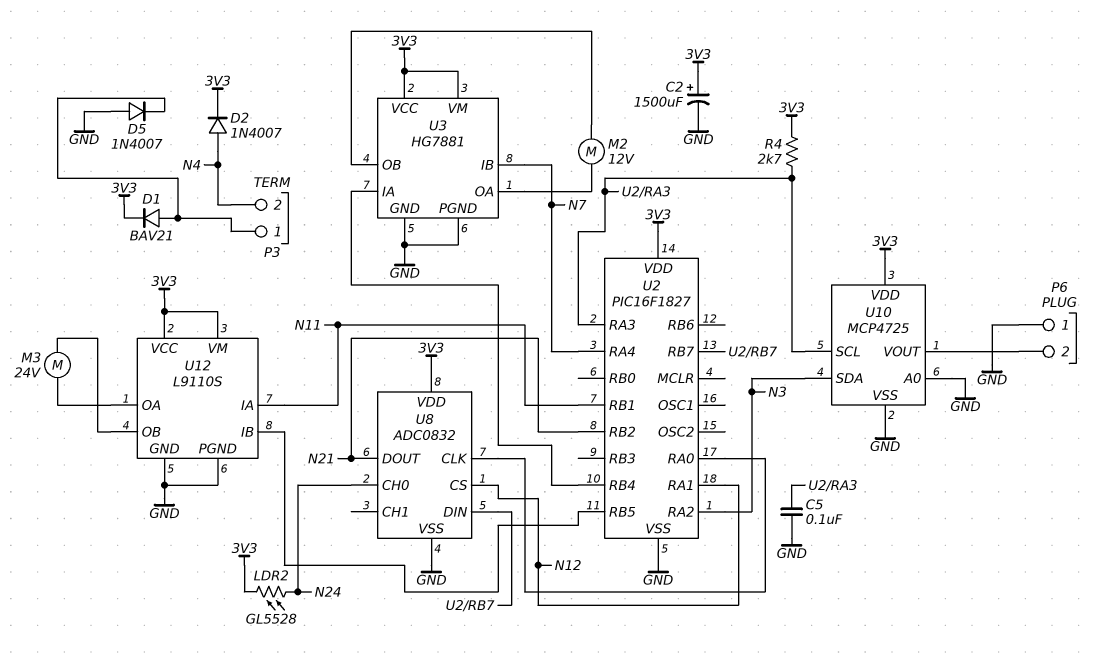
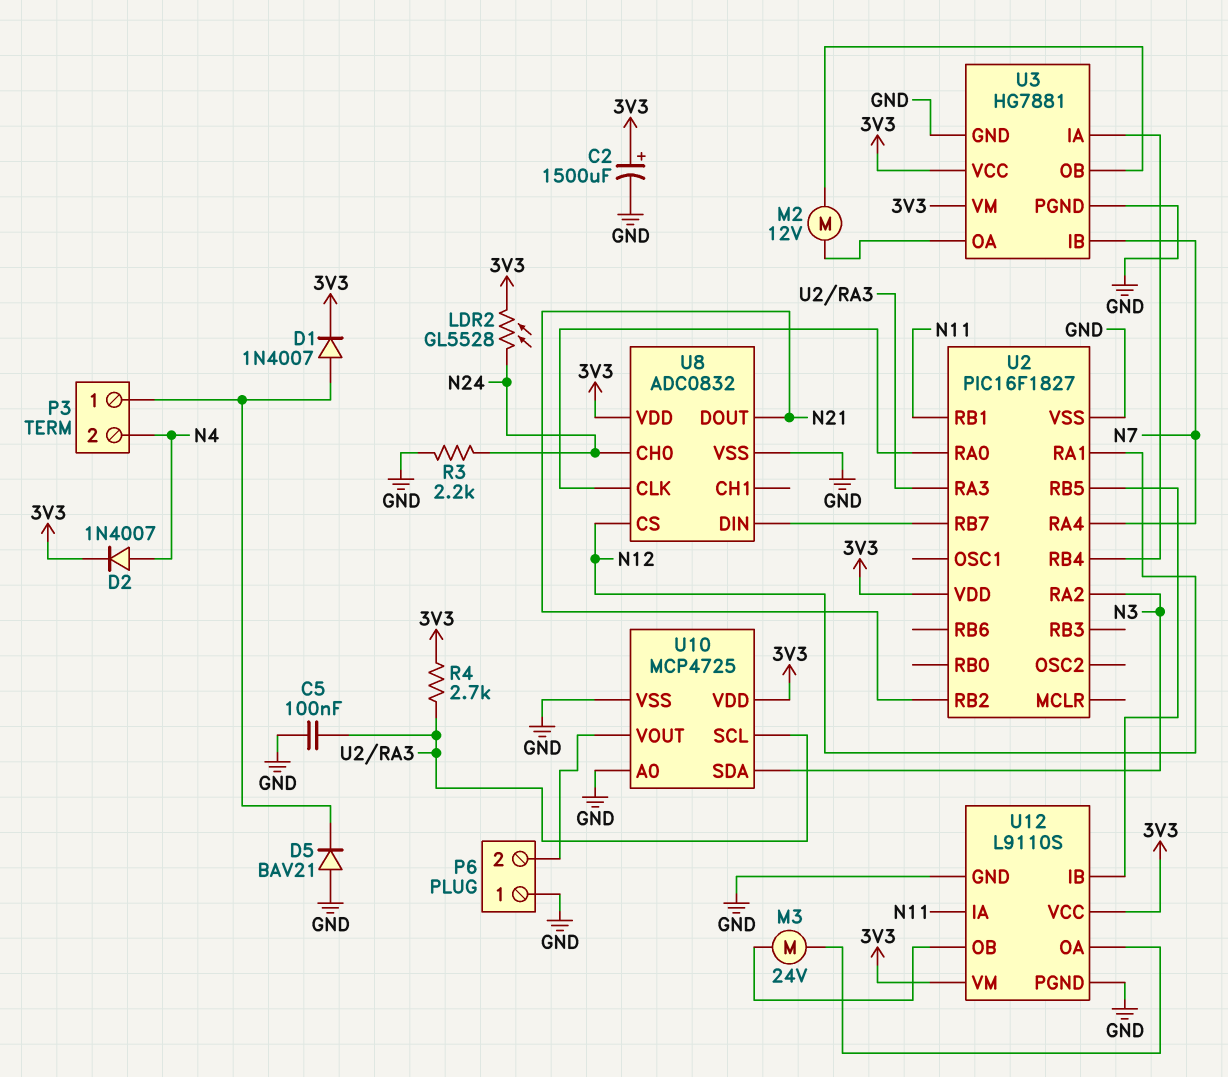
D1: diode BAV21 (A P3/1, K 3V3) -> diode 1N4007 (A P3/1, K 3V3)
D5: diode 1N4007 (A GND, K P3/1) -> diode BAV21 (A GND, K P3/1)
R3: none -> 2.2k (GND, N24)

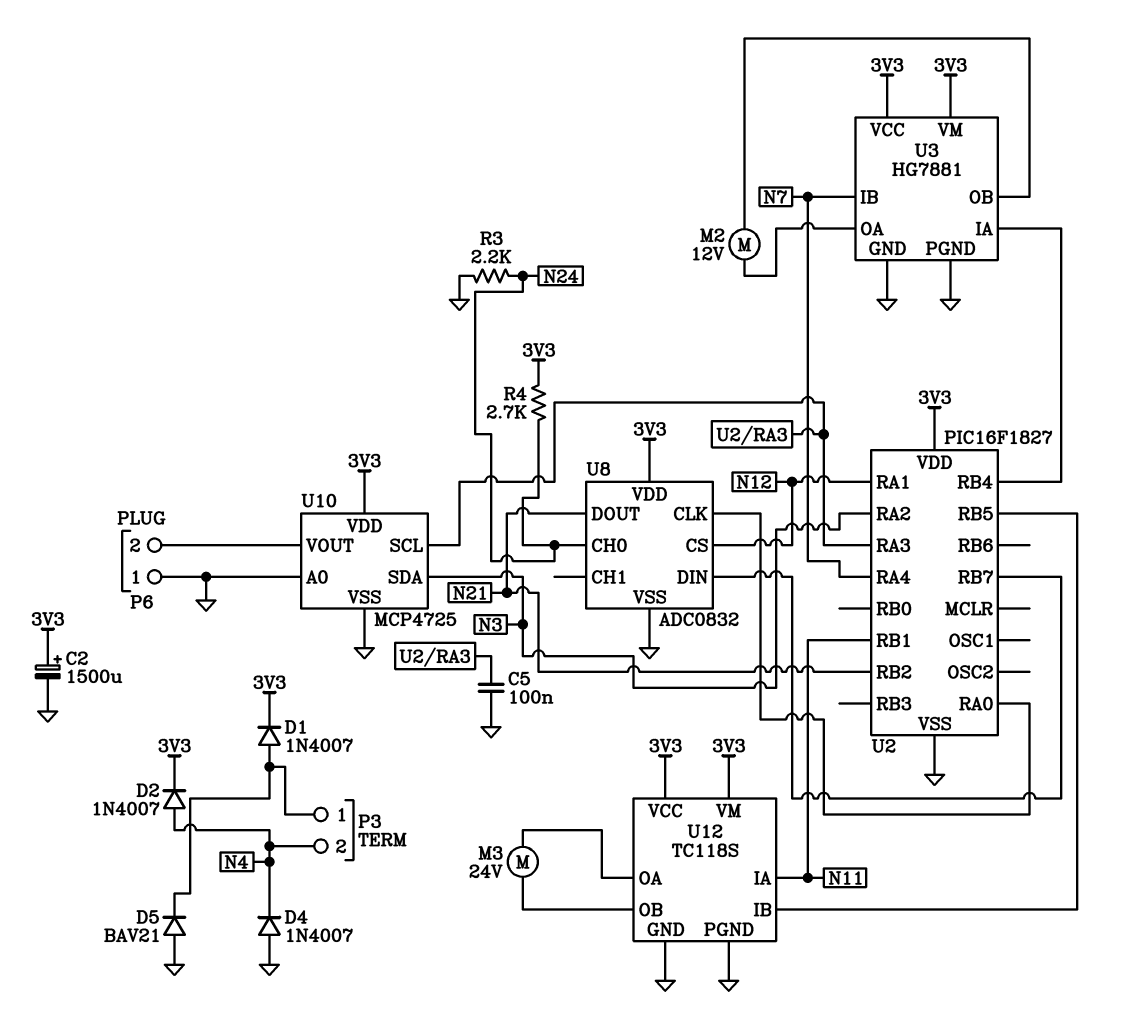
D4: none -> diode 1N4007 (A GND, K N4)
LDR2: GL5528 (3V3, N24) -> none
R4: 2.7k (3V3, U2/RA3) -> 2.7k (3V3, N24)
U12: L9110S -> TC118S

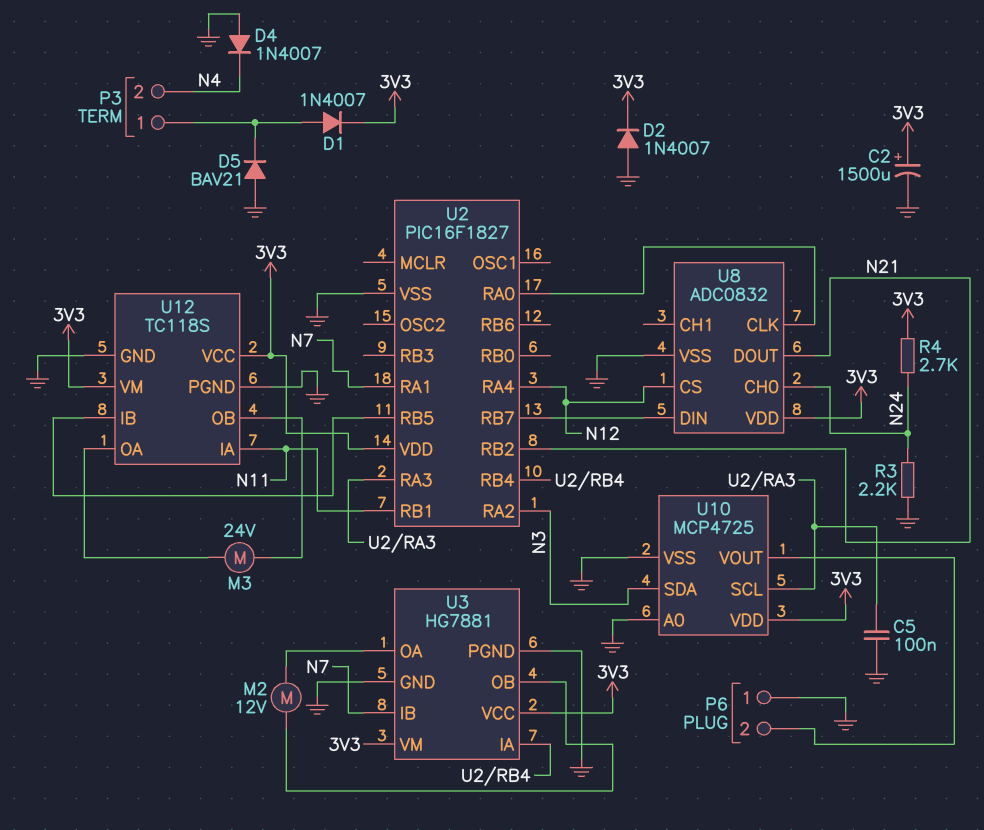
D2: diode 1N4007 (A N4, K 3V3) -> diode 1N4007 (A GND, K 3V3)
U2 pin RA1: N12 -> N7
U2 pin RA4: N7 -> N12

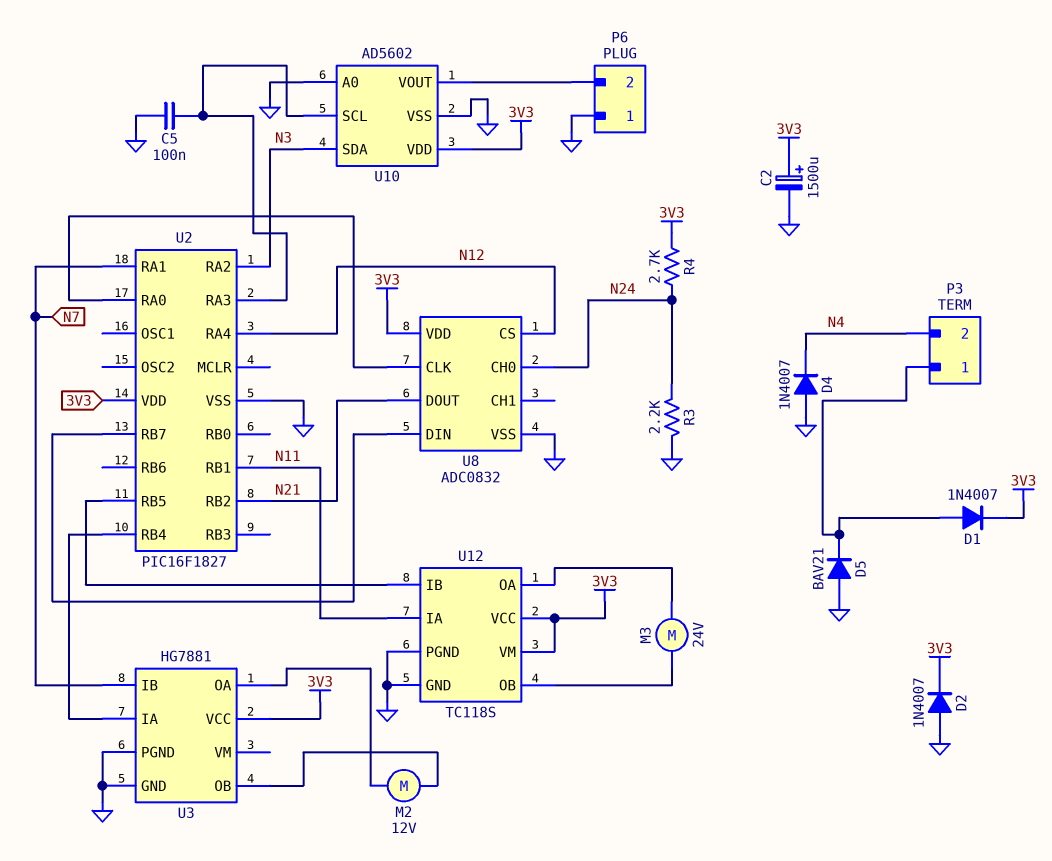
U3 pin VM: 3V3 -> none
U10: MCP4725 -> AD5602

